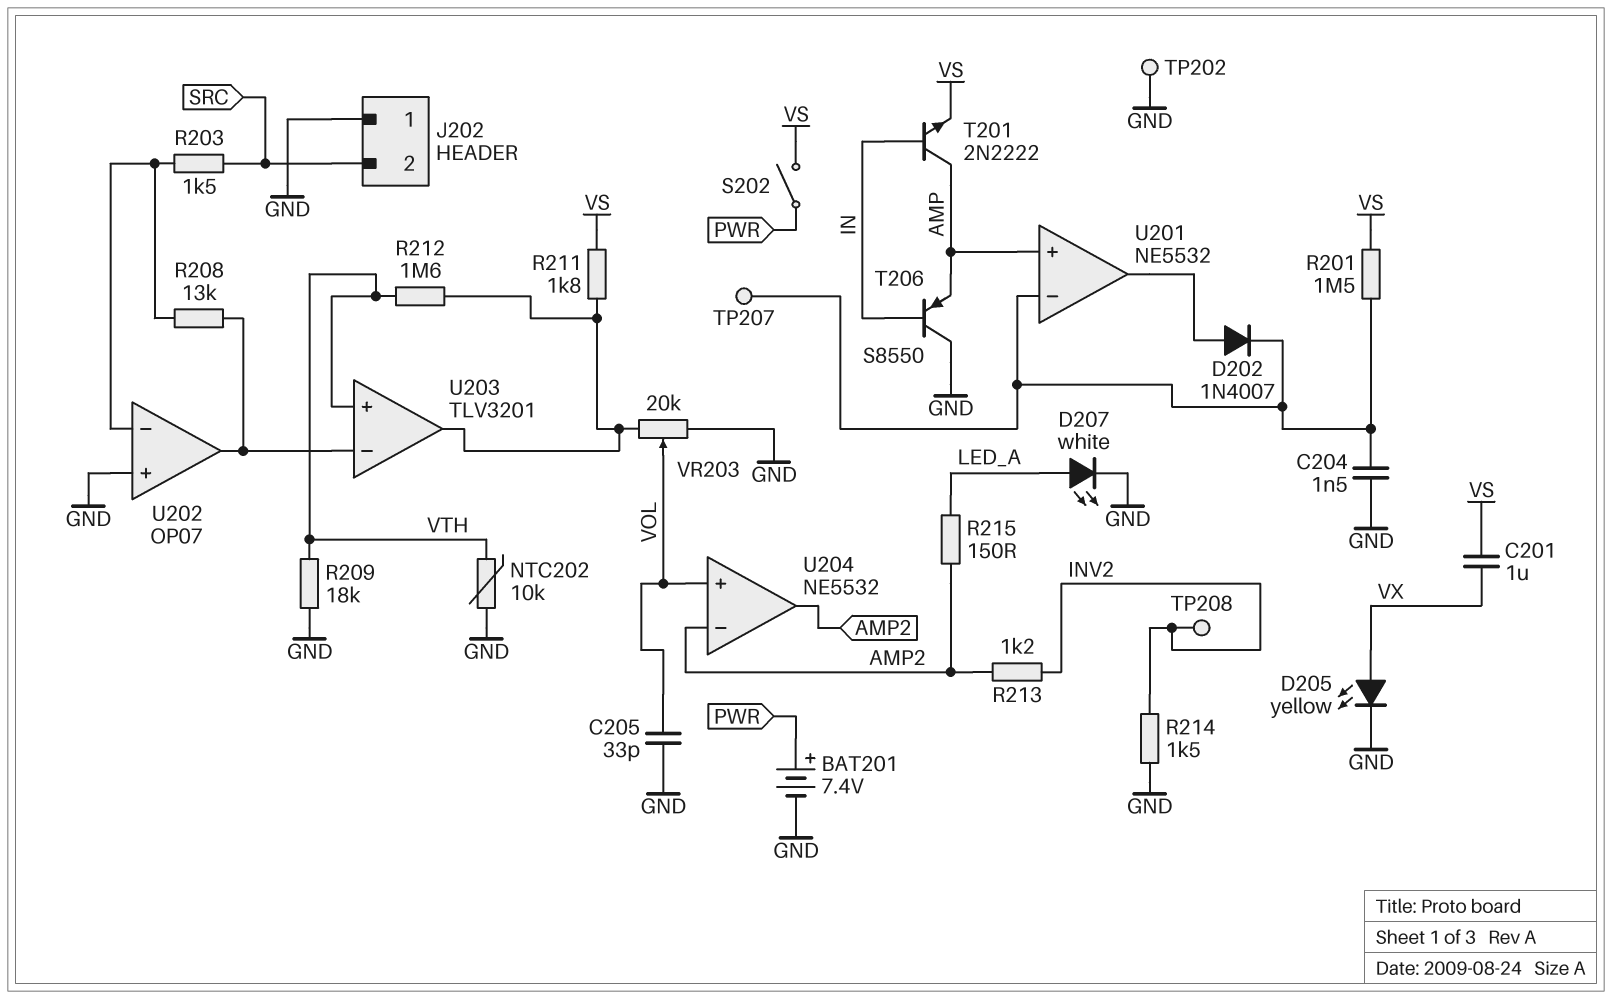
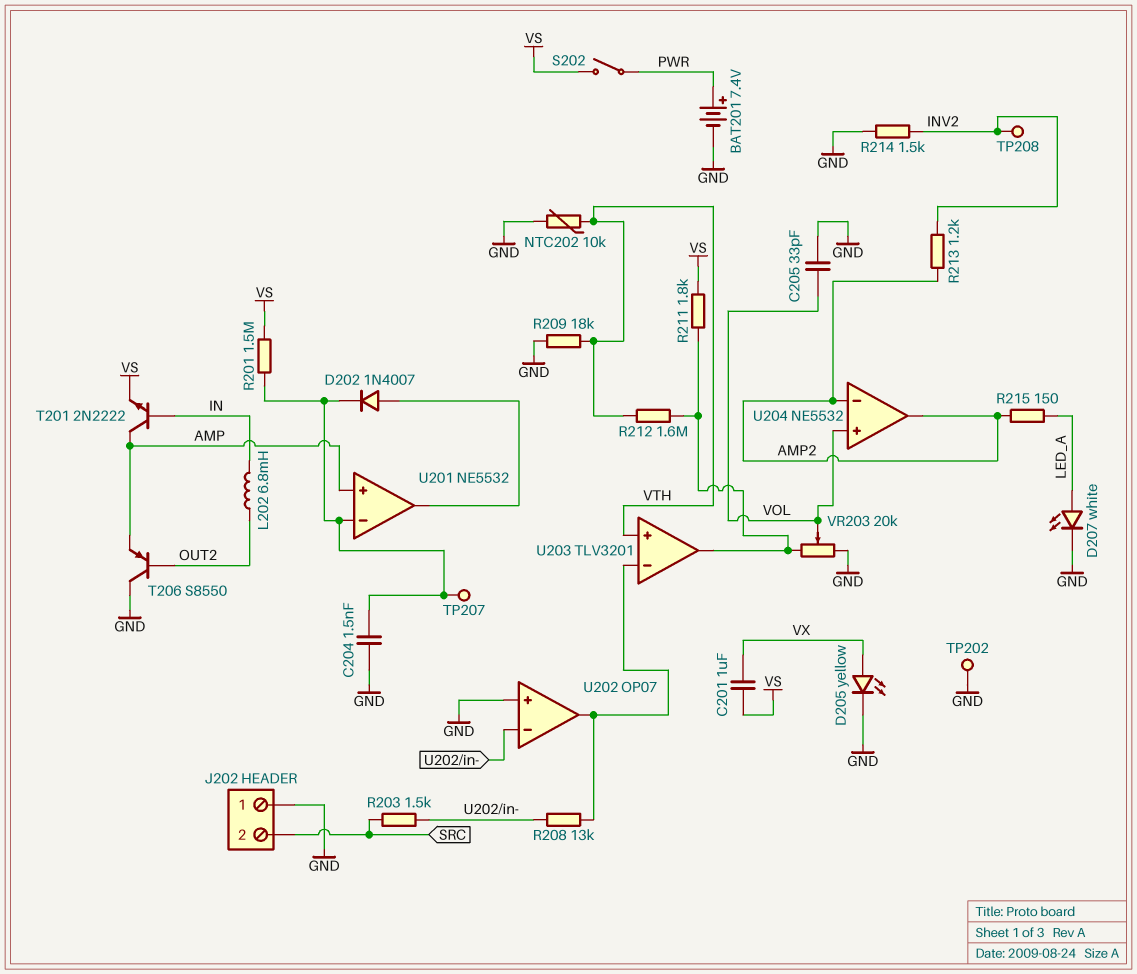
L202: none -> 6.8mH (IN, OUT2)
T206: PNP S8550 (B IN, C GND, E AMP) -> PNP S8550 (B OUT2, C GND, E AMP)

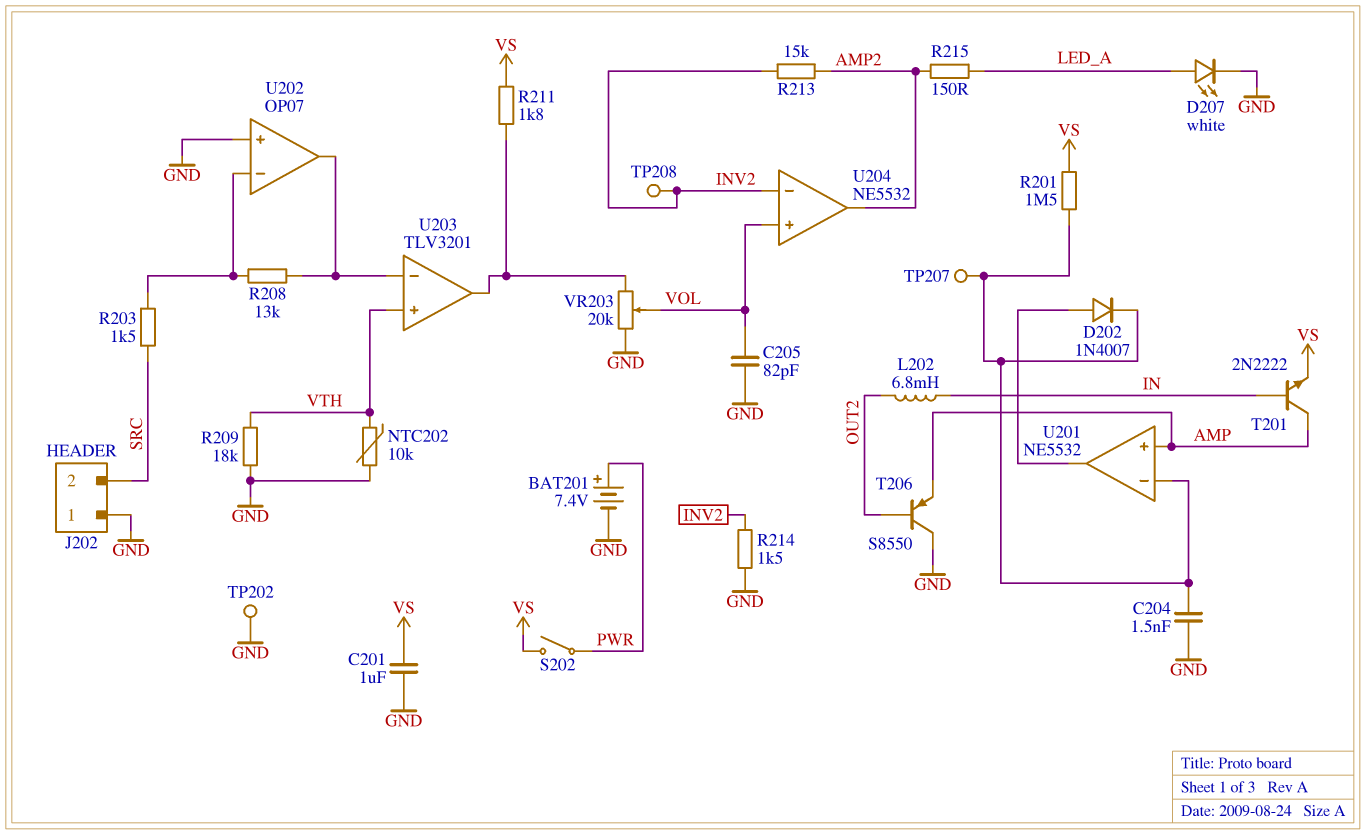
C201: 1uF (VS, VX) -> 1uF (GND, VS)
C205: 33pF (GND, VOL) -> 82pF (GND, VOL)
D205: LED yellow (A VX, K GND) -> none
R212: 1.6M (U203/out, VTH) -> none
R213: 1.2k (AMP2, INV2) -> 15k (AMP2, INV2)
U204 pin in-: AMP2 -> INV2

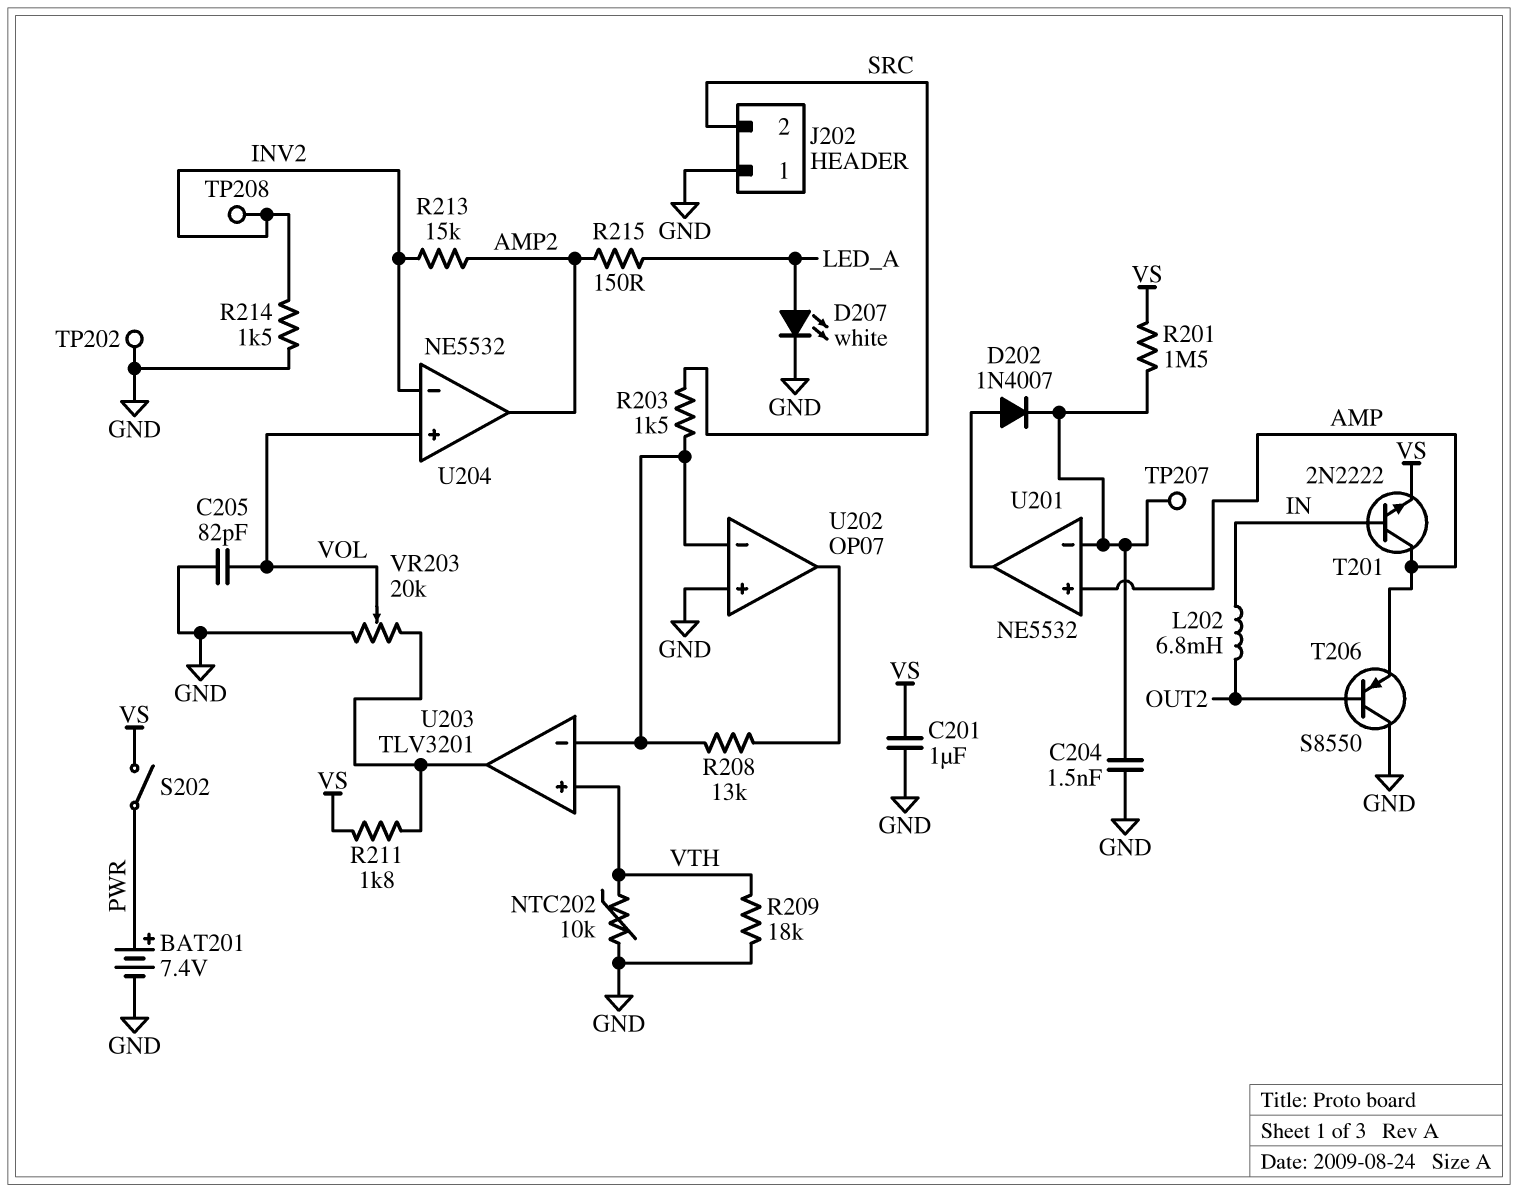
U203 pin in-: U202/out -> U202/in-

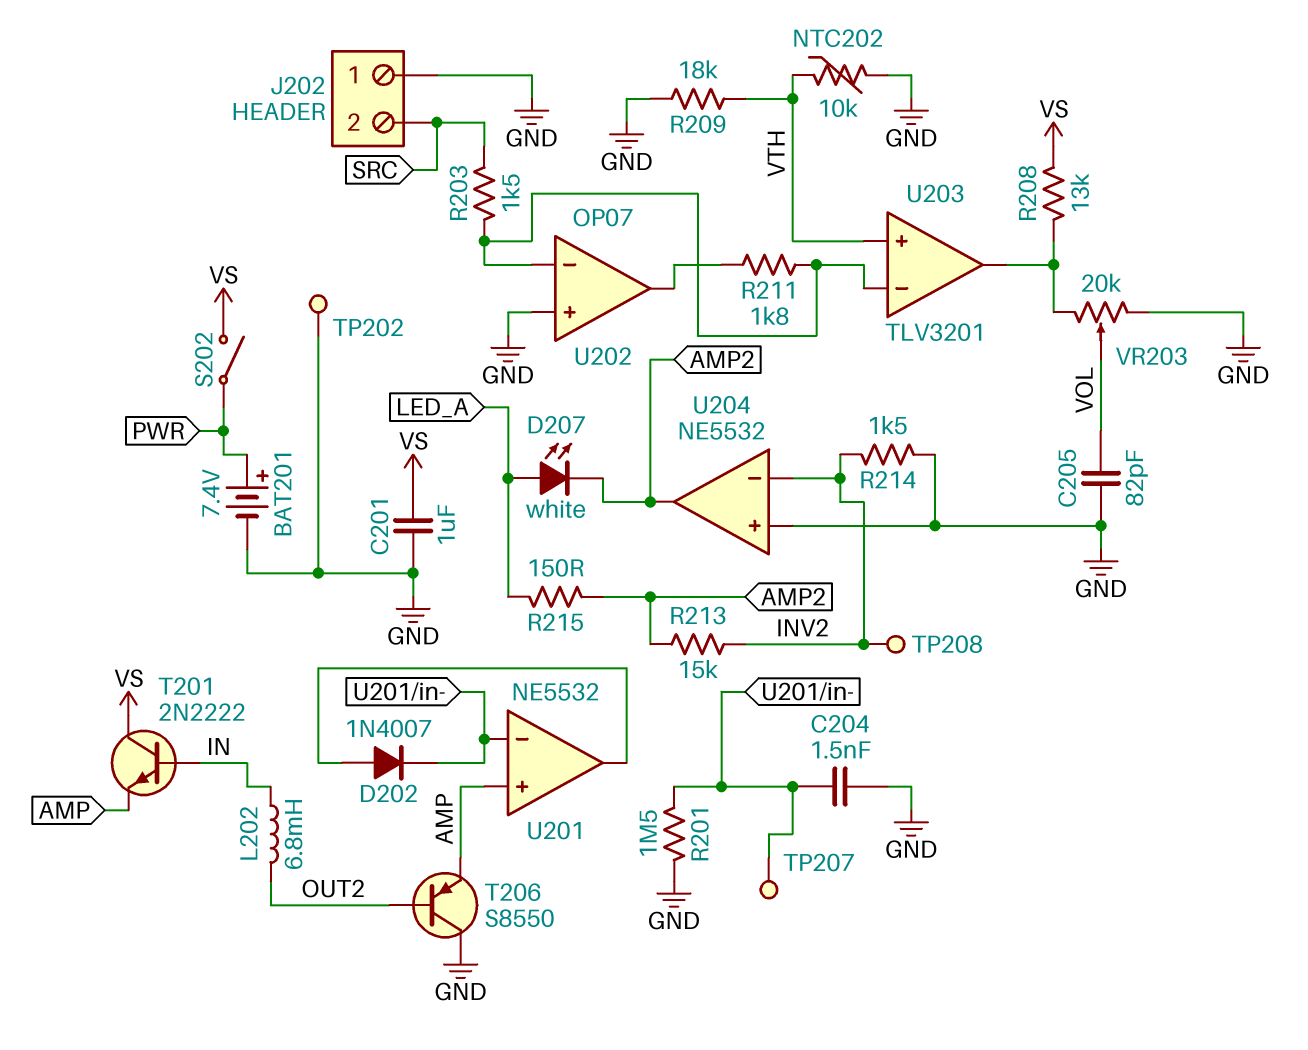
D207: LED white (A LED_A, K GND) -> LED white (A LED_A, K AMP2)
R201: 1.5M (U201/in-, VS) -> 1.5M (GND, U201/in-)
R208: 13k (U202/in-, U202/out) -> 13k (U203/out, VS)
R211: 1.8k (U203/out, VS) -> 1.8k (U202/in-, U202/out)
T201: NPN 2N2222 (B IN, C AMP, E VS) -> NPN 2N2222 (B IN, C VS, E AMP)
U204 pin in+: VOL -> GND

